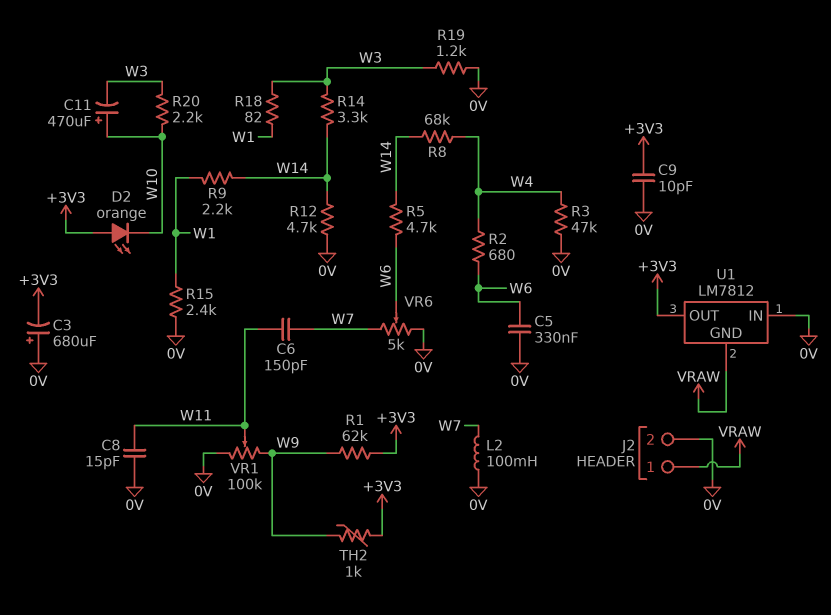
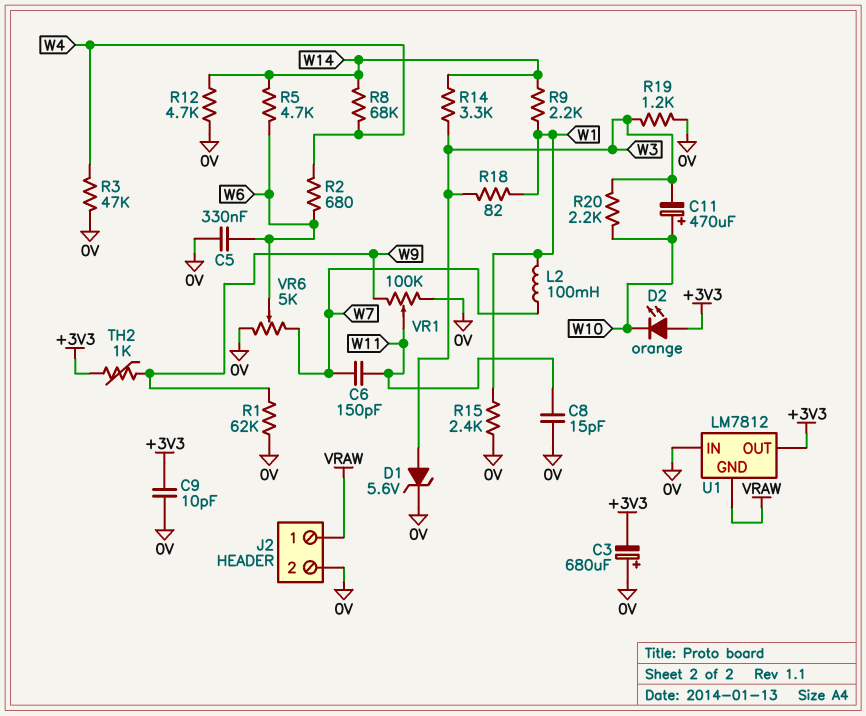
D1: none -> zener 5.6V (A W3, K 0V)
L2: 100mH (0V, W7) -> 100mH (W1, W7)
R1: 62k (+3V3, W9) -> 62k (0V, W9)

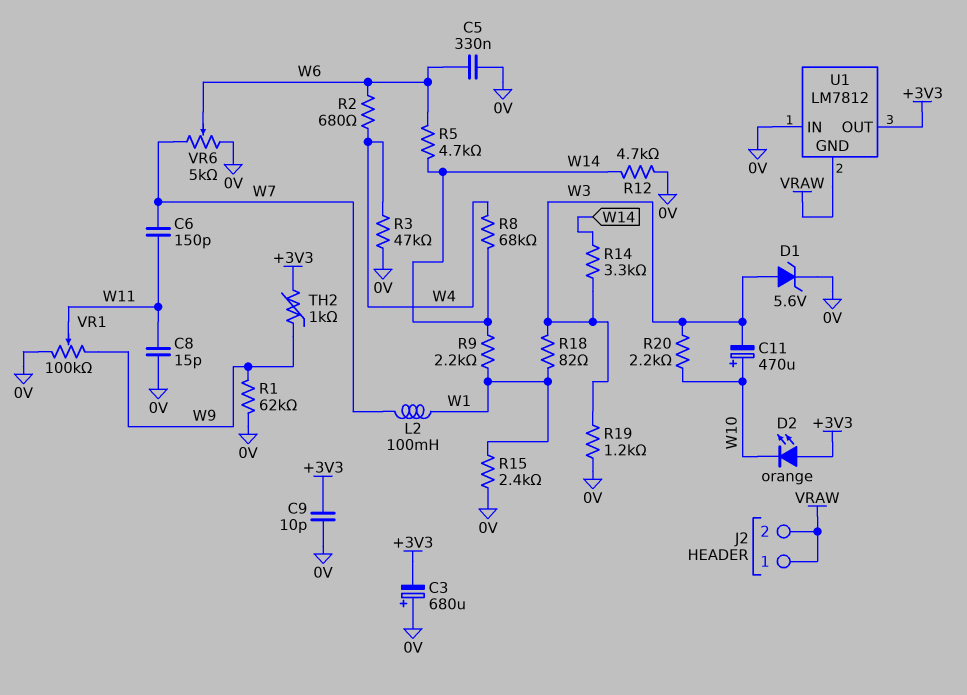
J2 pin 2: 0V -> VRAW

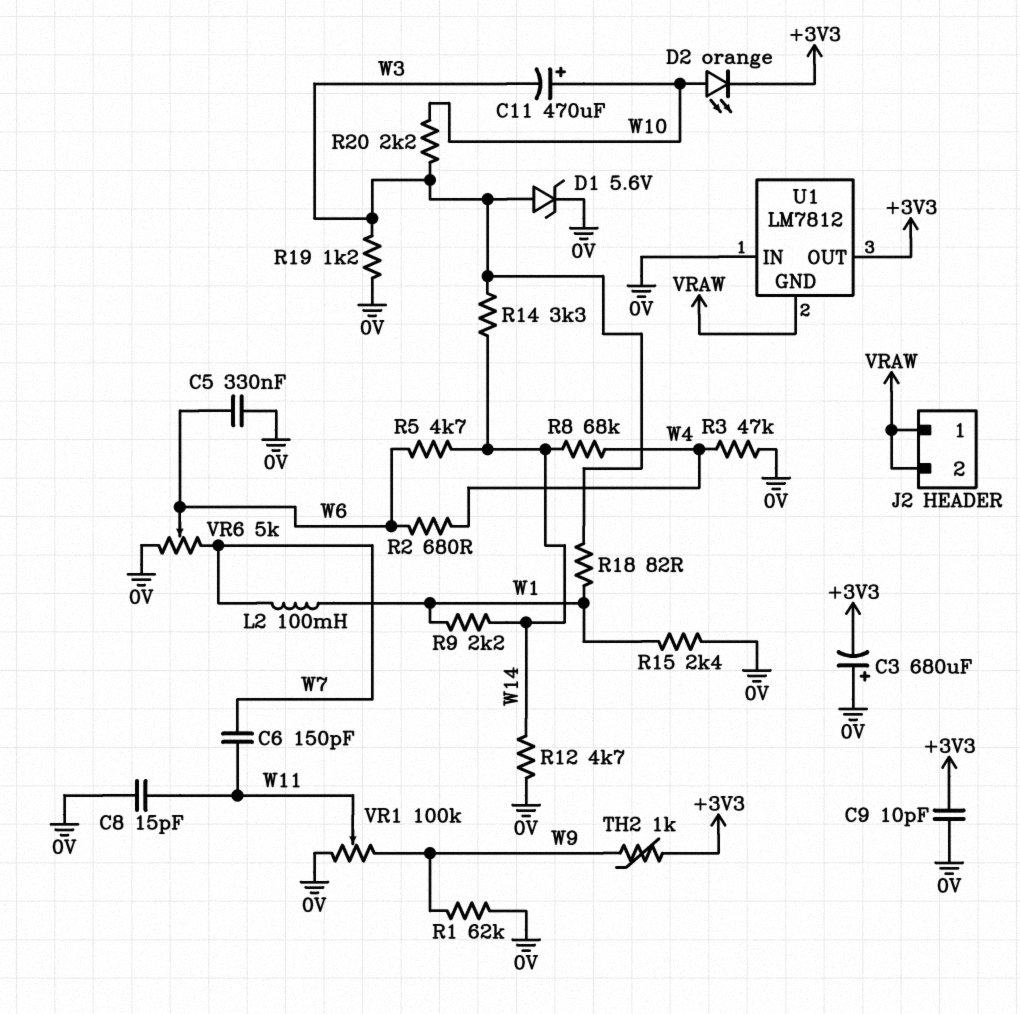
D2: LED orange (A +3V3, K W10) -> LED orange (A W10, K +3V3)

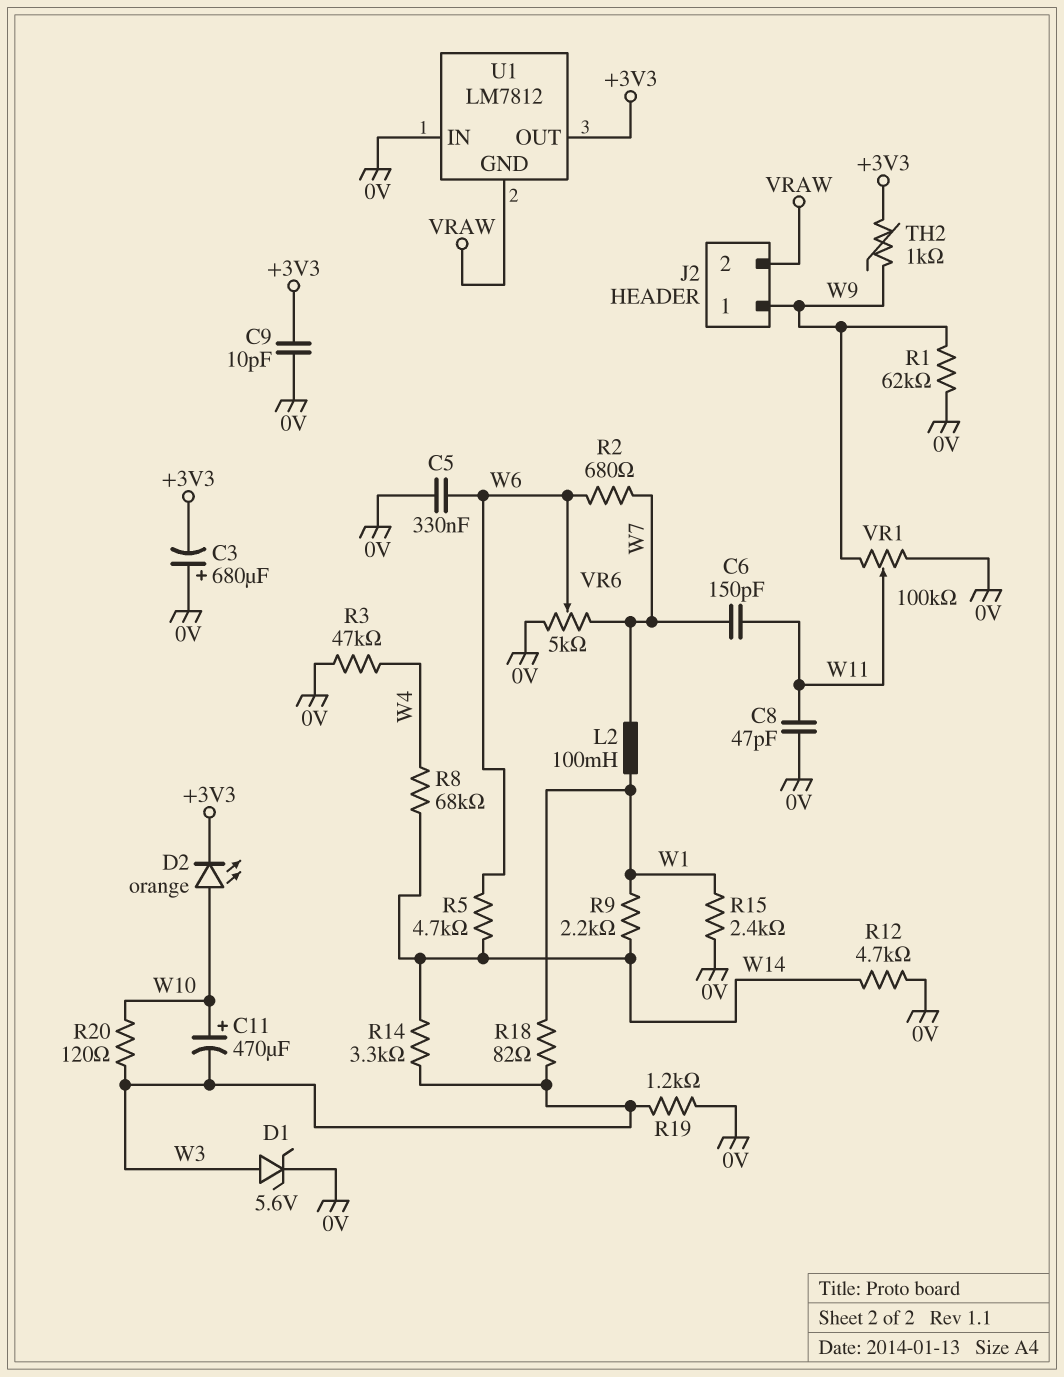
C8: 15pF (0V, W11) -> 47pF (0V, W11)
J2 pin 1: VRAW -> W9
R2: 680 (W4, W6) -> 680 (W6, W7)
R20: 2.2k (W3, W10) -> 120 (W3, W10)

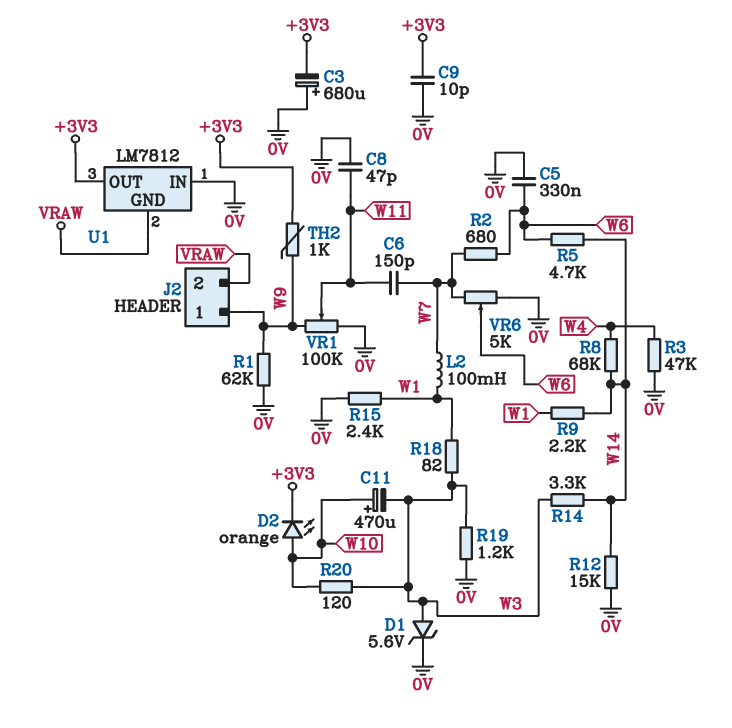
R12: 4.7k (0V, W14) -> 15k (0V, W14)

